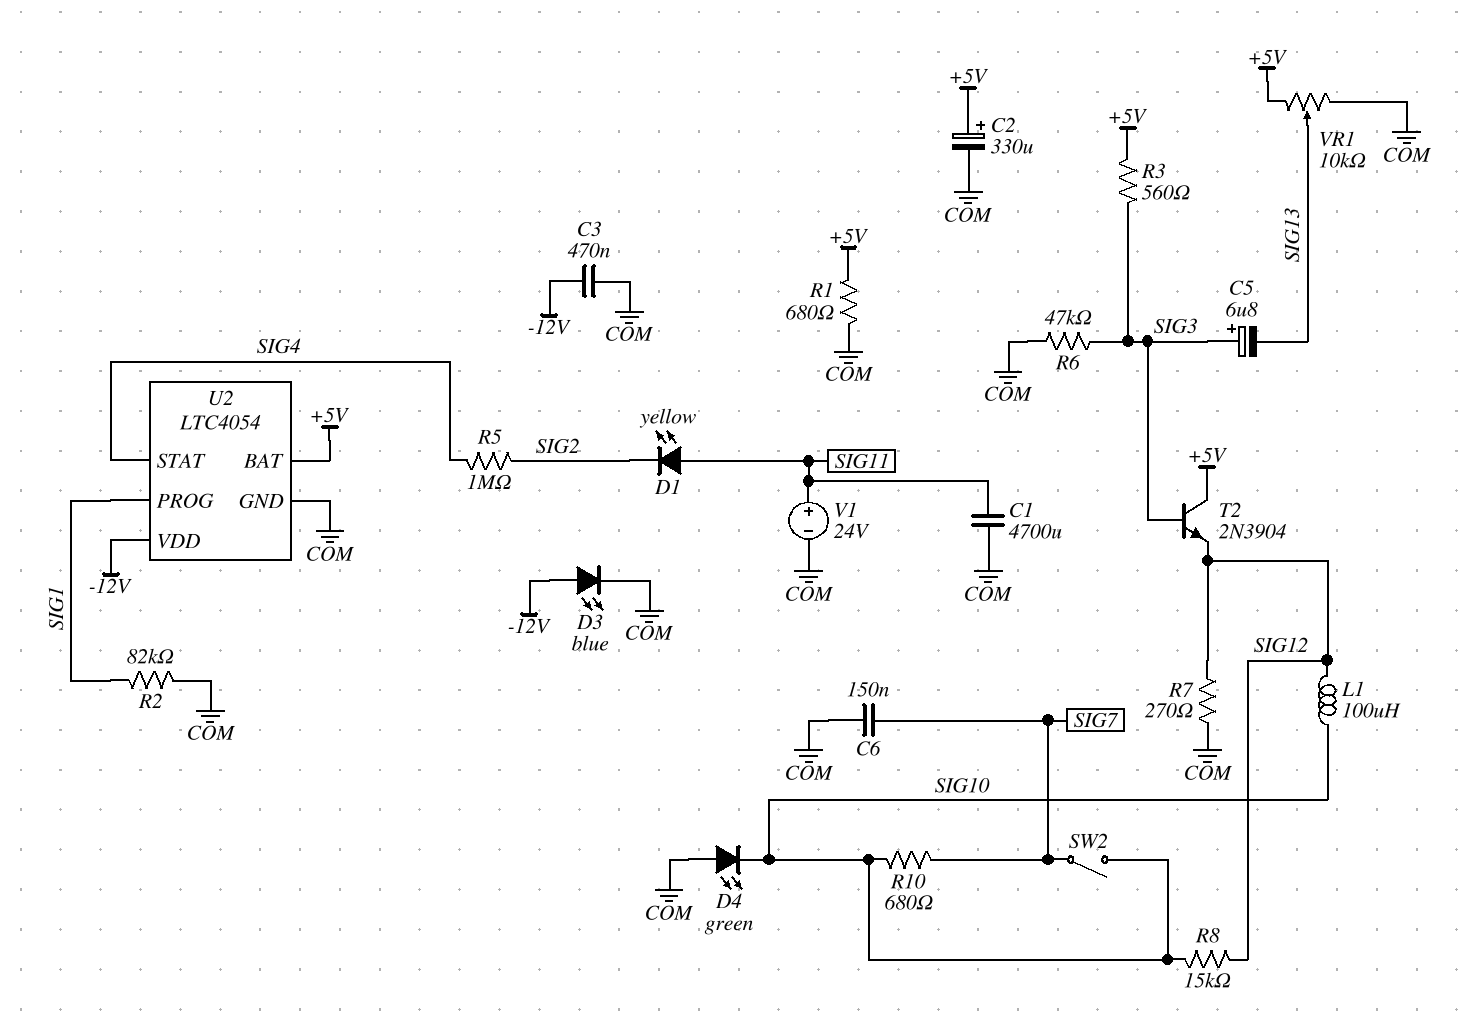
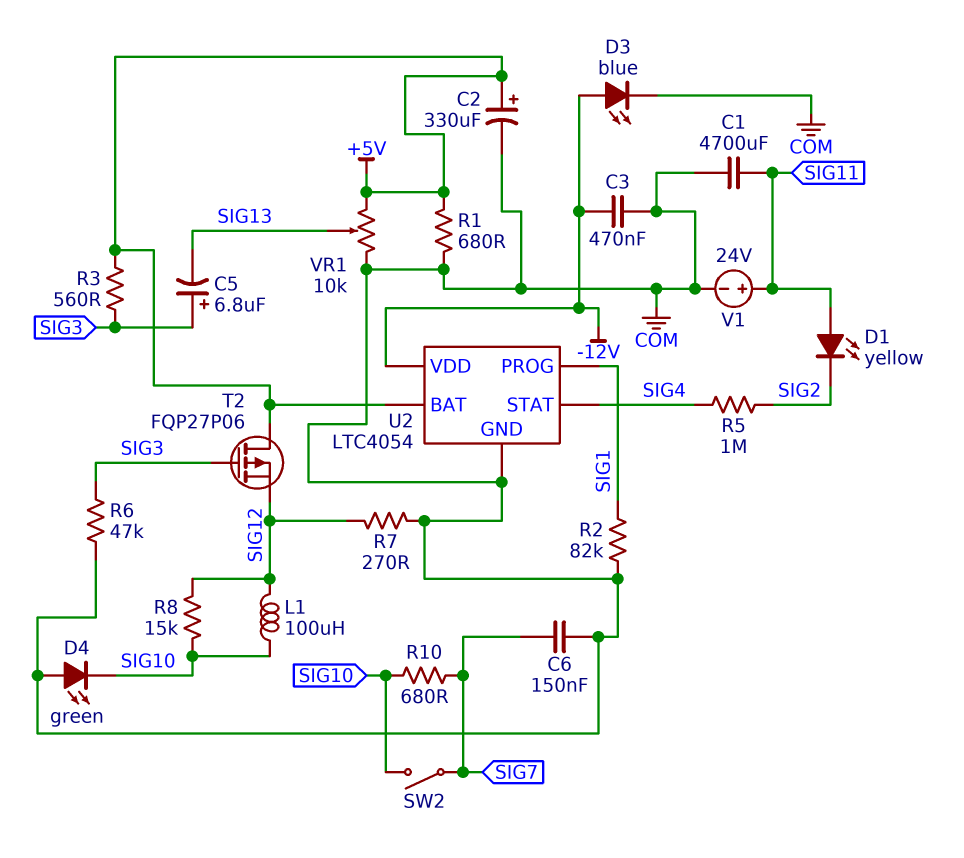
T2: NPN 2N3904 (B SIG3, C +5V, E SIG12) -> PMOS FQP27P06 (G SIG3, D +5V, S SIG12)

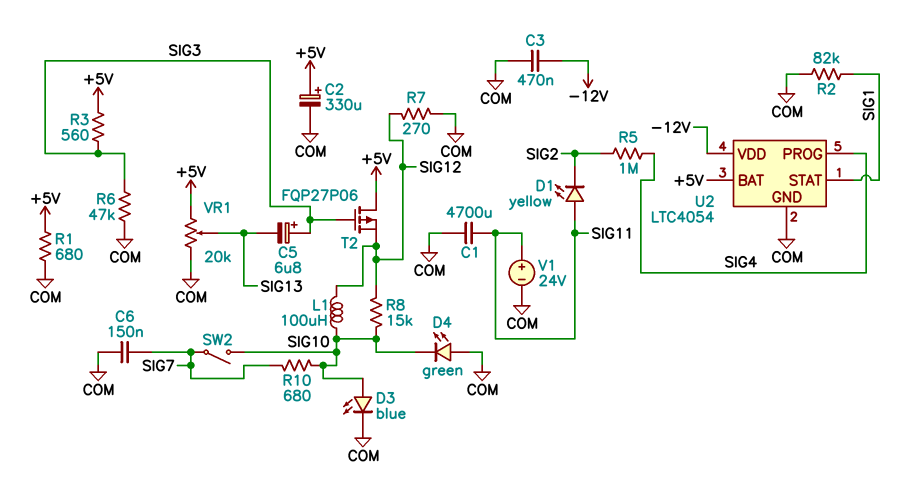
D3: LED blue (A -12V, K COM) -> LED blue (A SIG10, K COM)
U2 pin PROG: SIG1 -> SIG4
U2 pin STAT: SIG4 -> SIG1
VR1: 10k (+5V, COM, wiper SIG13) -> 20k (+5V, COM, wiper SIG13)

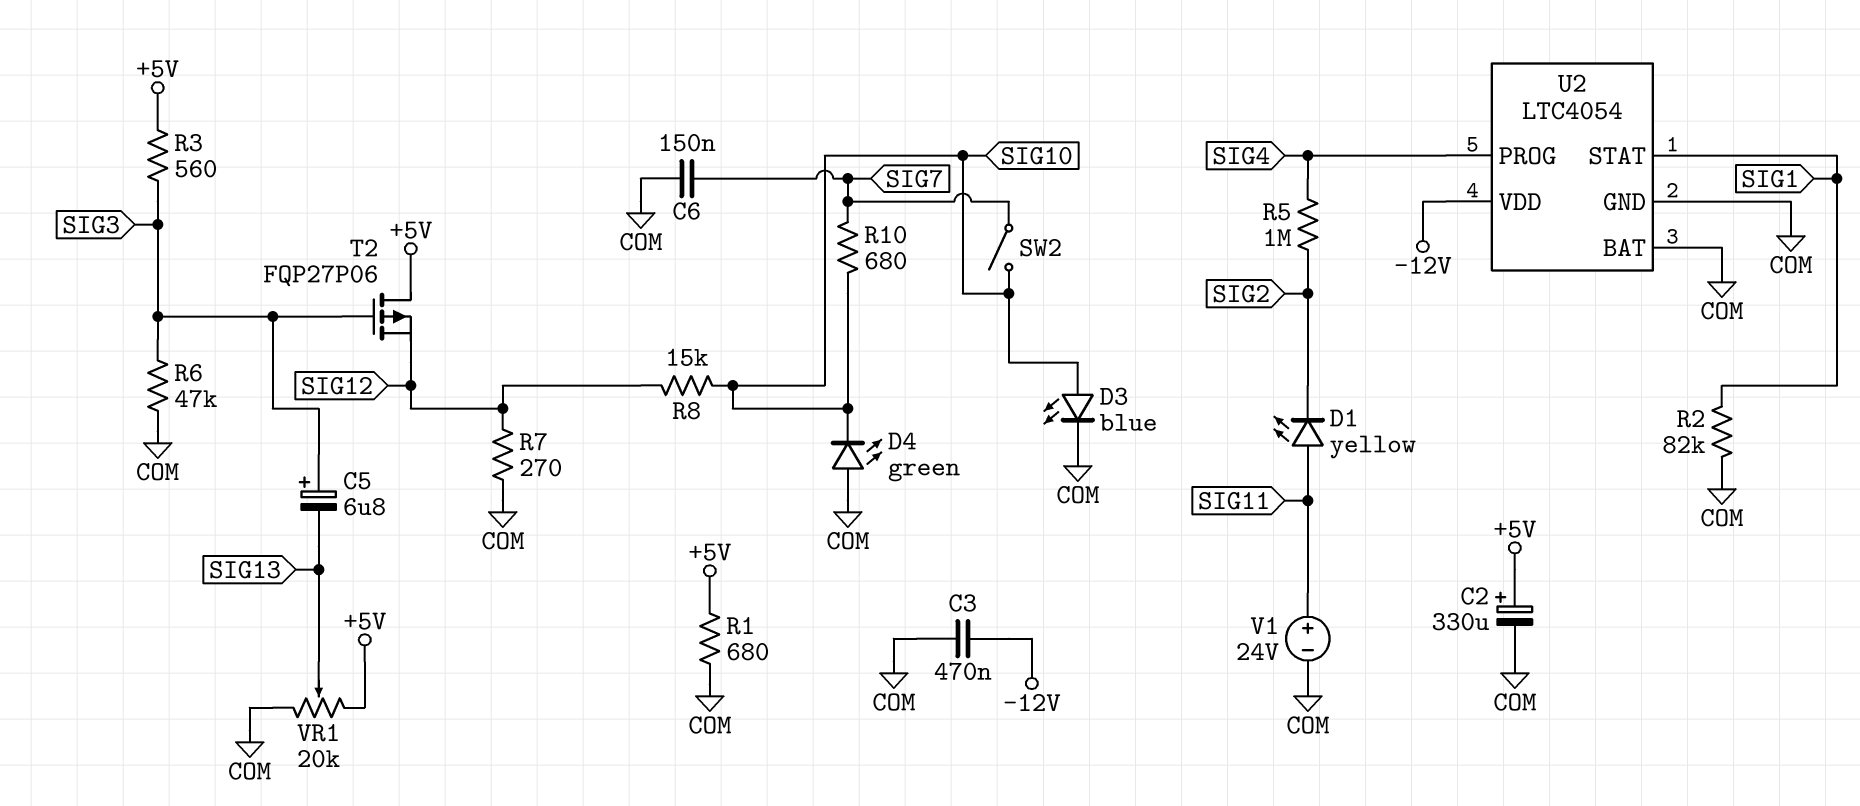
C1: 4700uF (COM, SIG11) -> none
L1: 100uH (SIG10, SIG12) -> none
U2 pin BAT: +5V -> COM

